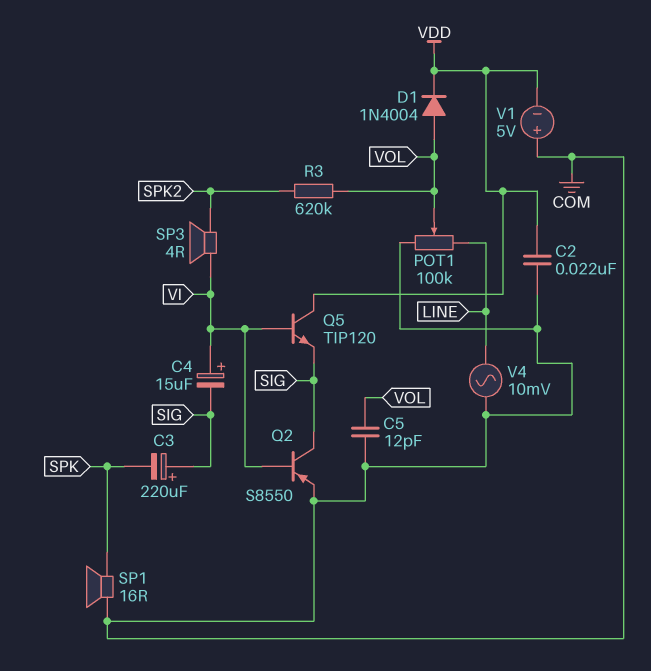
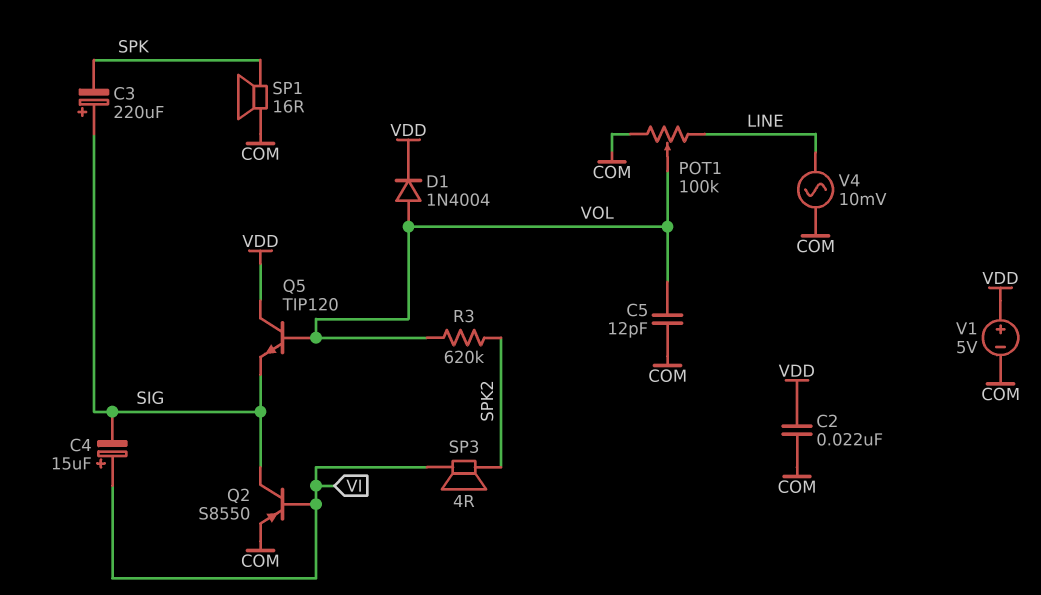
Q5: NPN TIP120 (B VI, C VDD, E SIG) -> NPN TIP120 (B VOL, C VDD, E SIG)
V1: 5V (plus COM, minus VDD) -> 5V (plus VDD, minus COM)

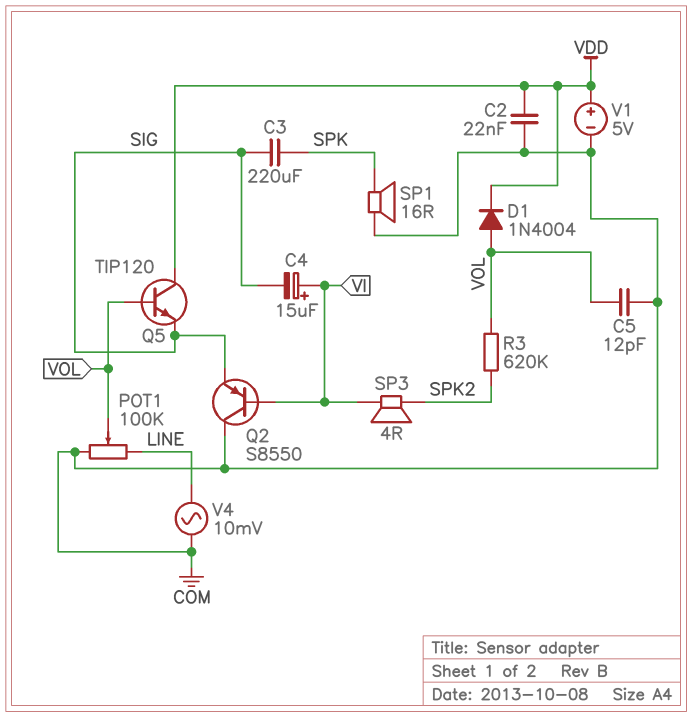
C3: 220uF (plus SIG, minus SPK) -> 220uF (SIG, SPK)
Q2: PNP S8550 (B VI, C SIG, E COM) -> PNP S8550 (B VI, C COM, E SIG)

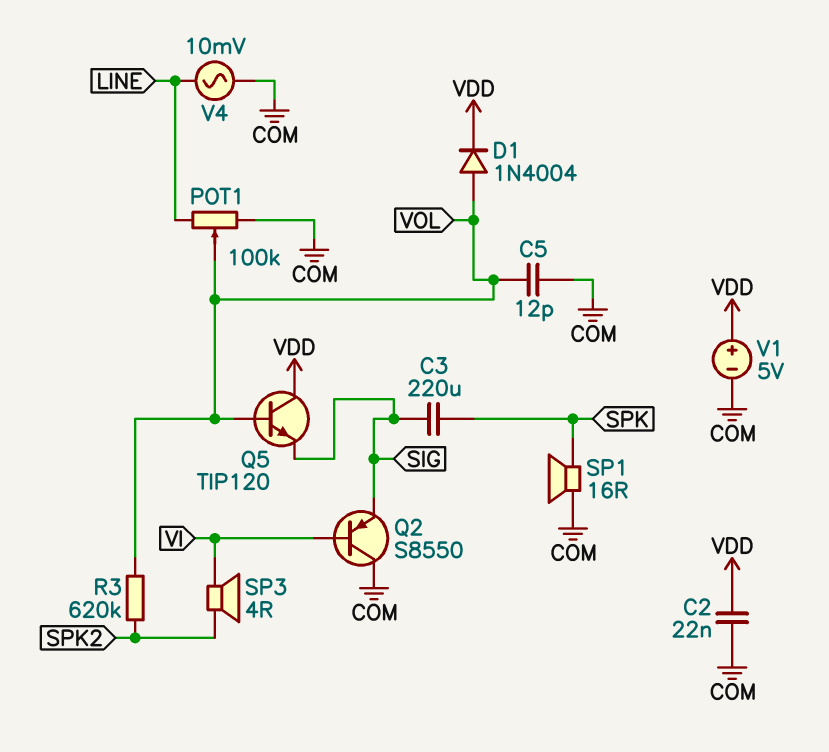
C4: 15uF (plus VI, minus SIG) -> none

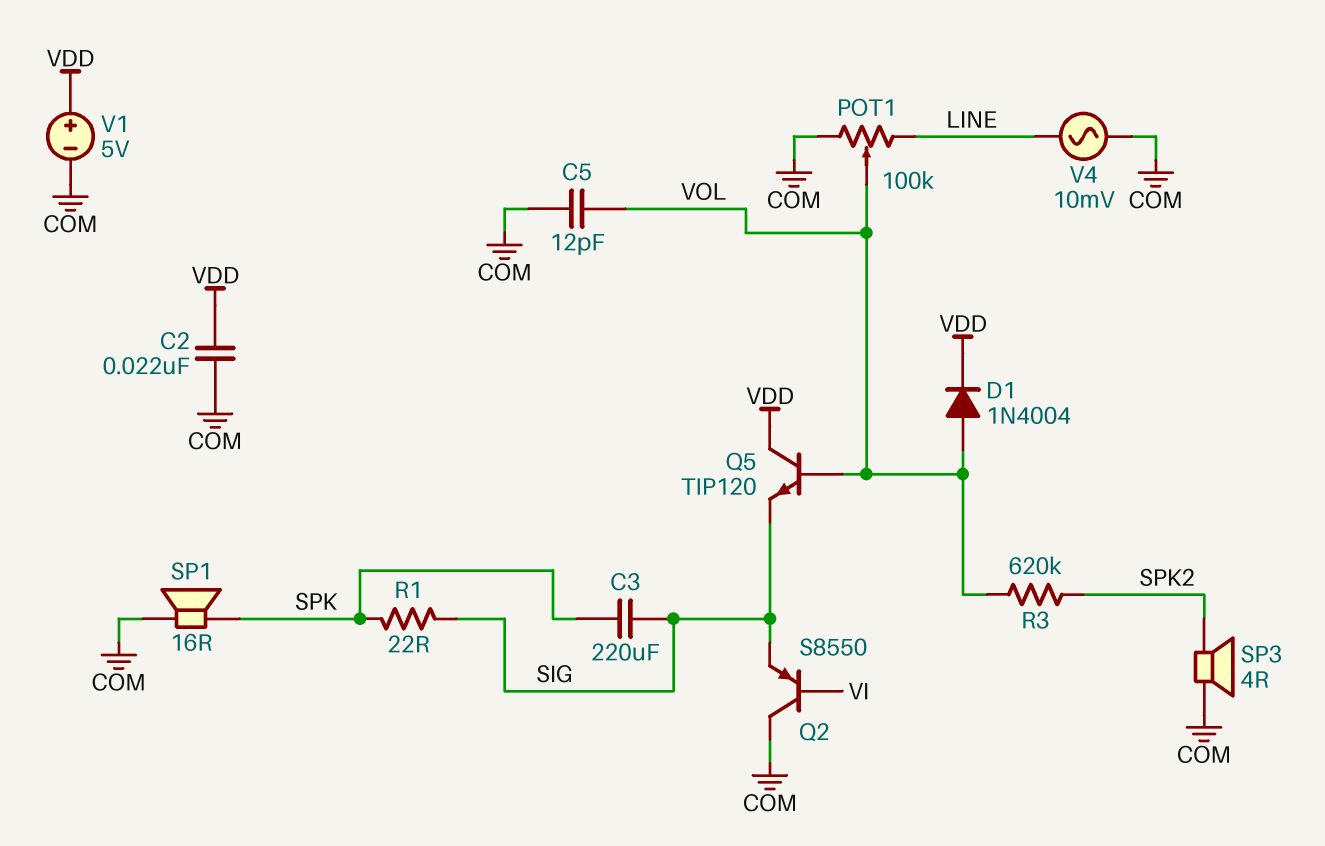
R1: none -> 22 (SIG, SPK)
SP3: speaker 4R (SPK2, VI) -> speaker 4R (COM, SPK2)

